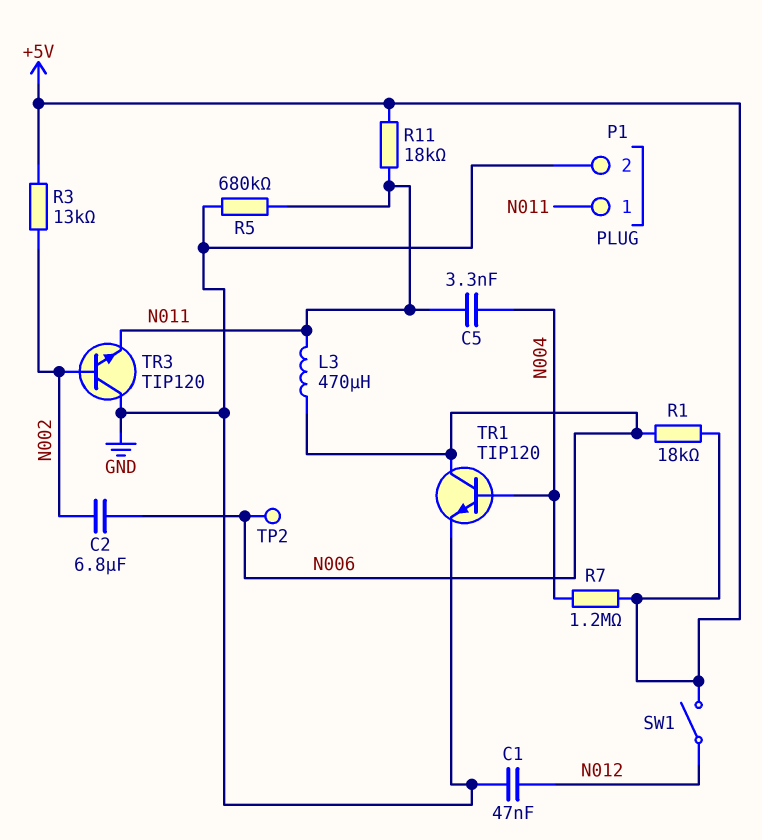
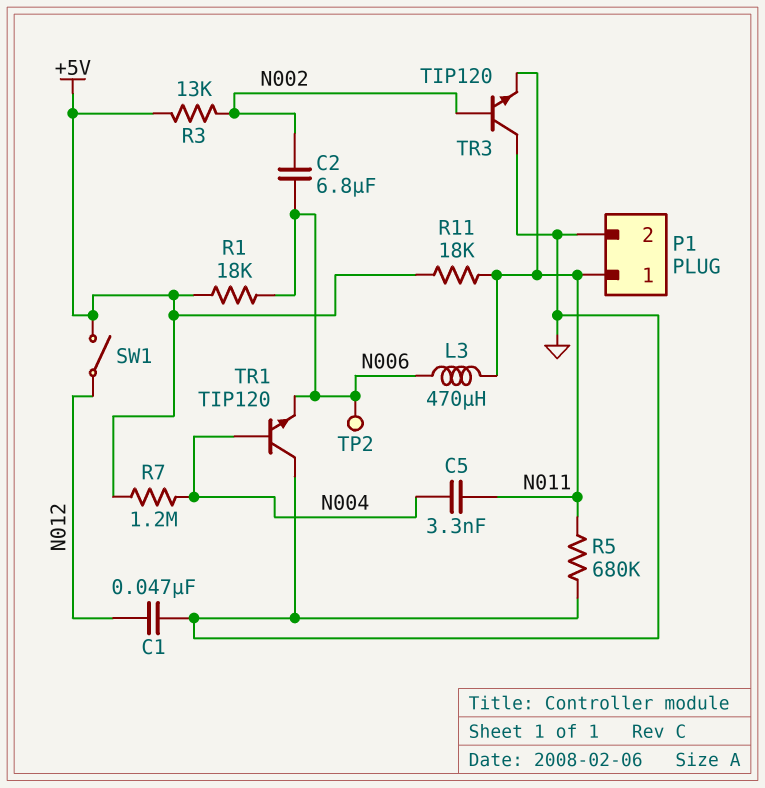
TR1: NPN TIP120 (B N004, C N006, E GND) -> NPN TIP120 (B N004, C GND, E N006)

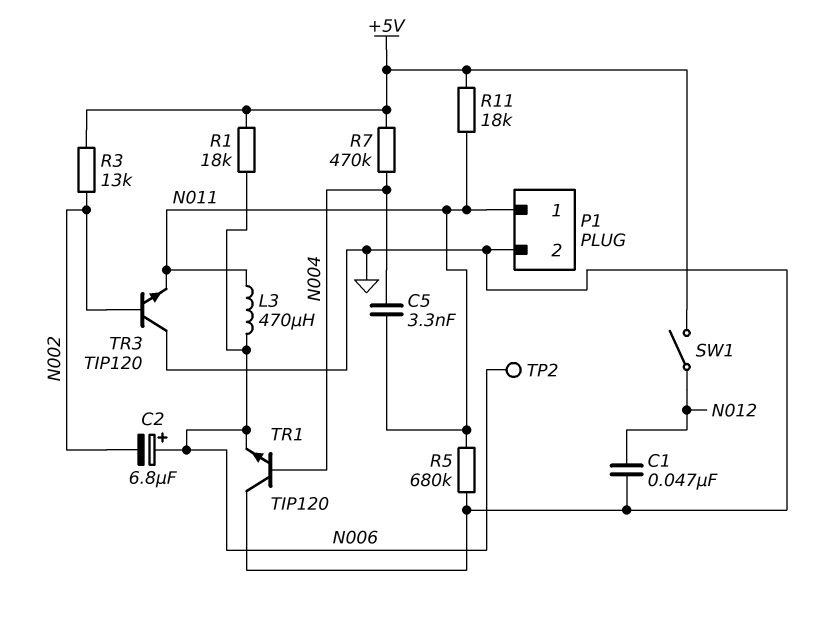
C2: 6.8uF (N002, N006) -> 6.8uF (plus N006, minus N002)
R7: 1.2M (+5V, N004) -> 470k (+5V, N004)

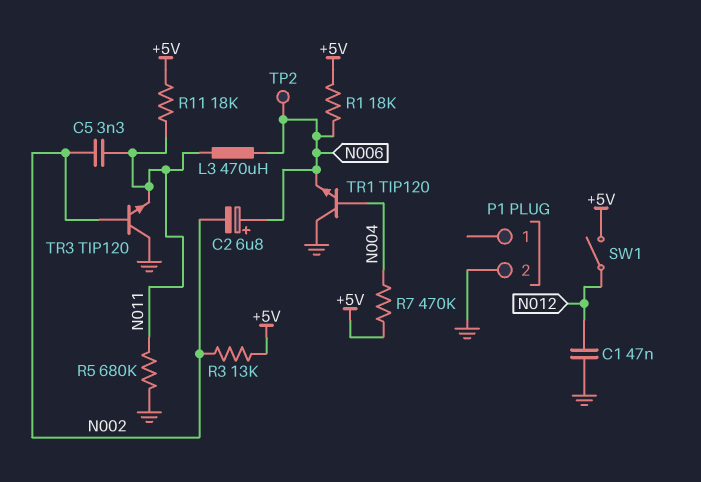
C5: 3.3nF (N004, N011) -> 3.3nF (N002, N011)
P1 pin 1: N011 -> none

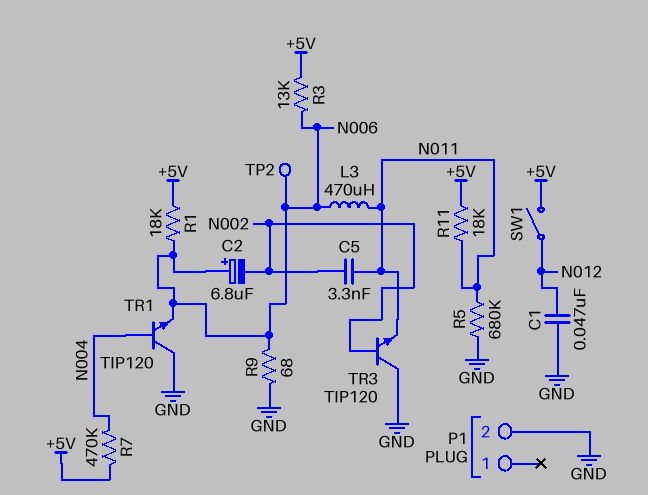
R3: 13k (+5V, N002) -> 13k (+5V, N006)
R9: none -> 68 (GND, N006)

